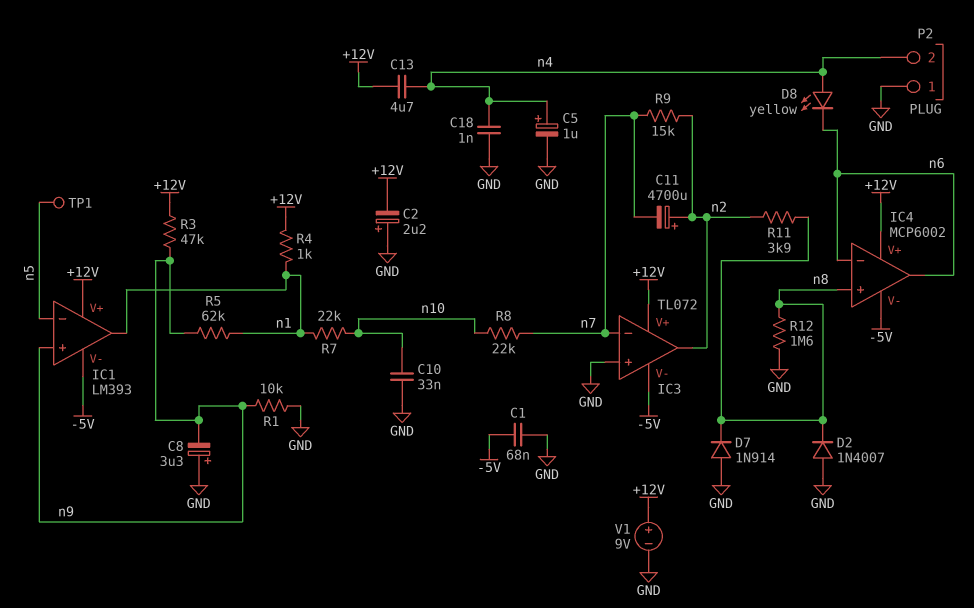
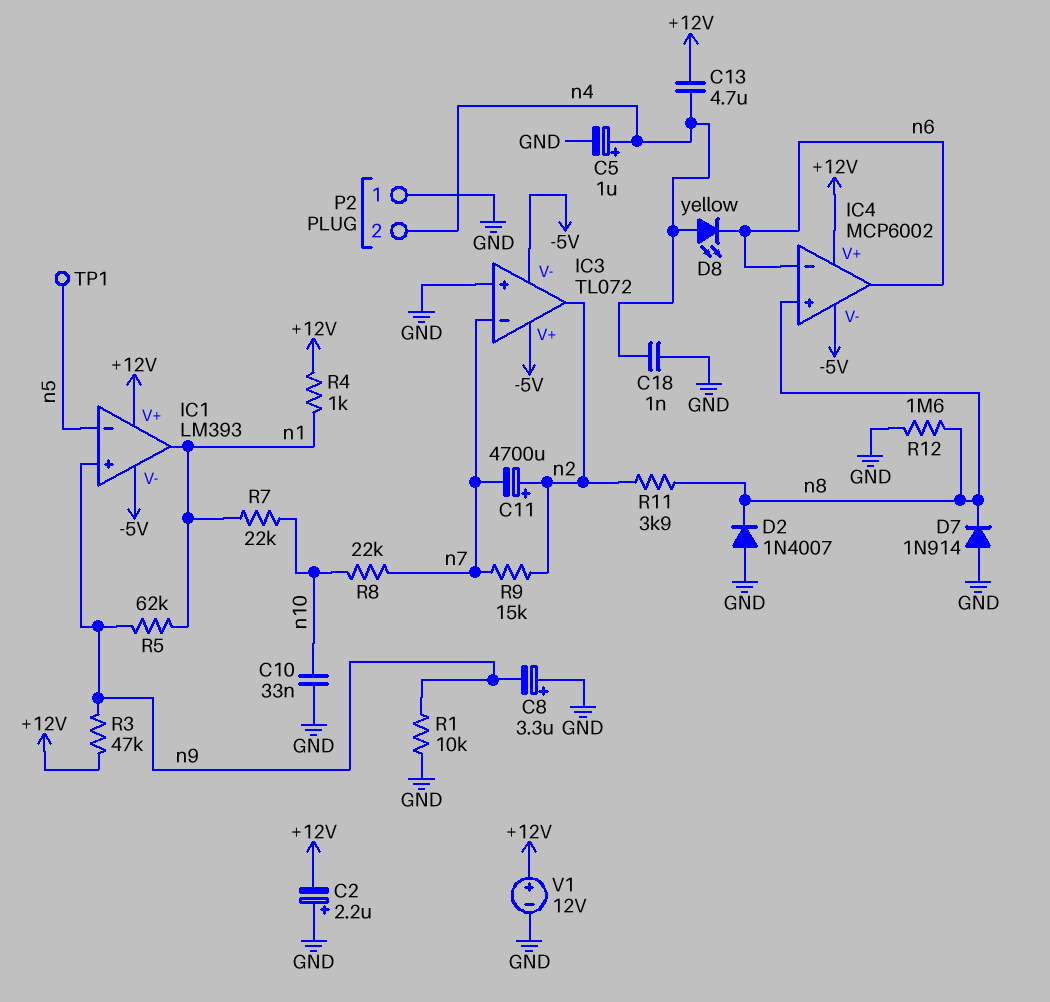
C1: 68nF (-5V, GND) -> none
IC3 pin V+: +12V -> -5V
V1: 9V (plus +12V, minus GND) -> 12V (plus +12V, minus GND)

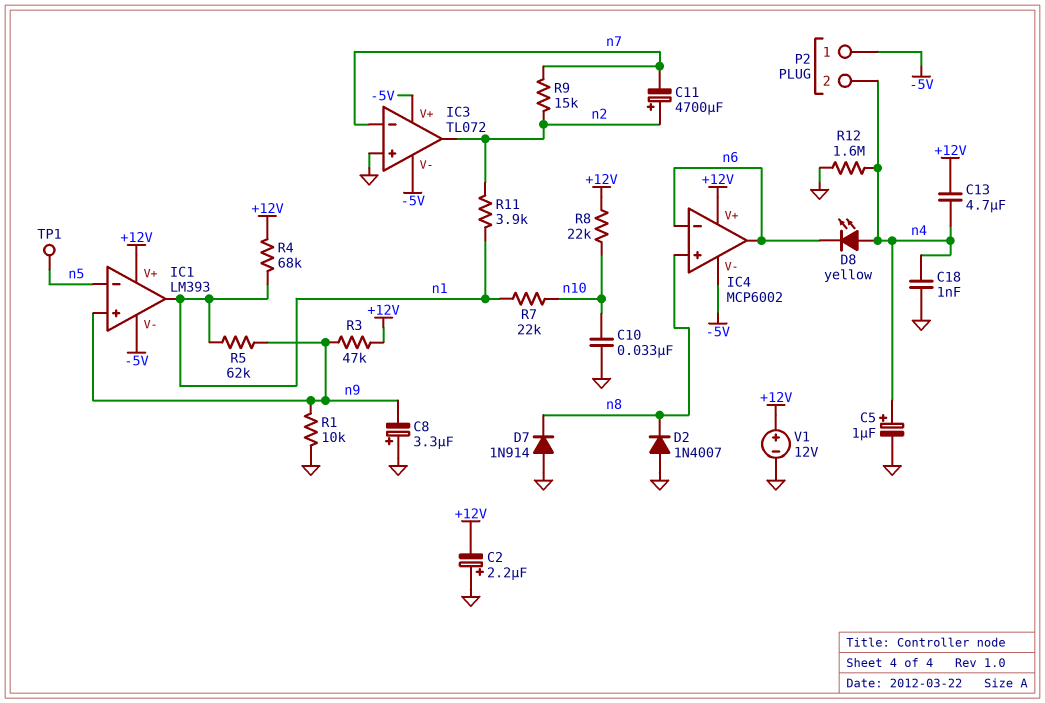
P2 pin 1: GND -> -5V
R4: 1k (+12V, n1) -> 68k (+12V, n1)
R8: 22k (n7, n10) -> 22k (+12V, n10)
R11: 3.9k (n2, n8) -> 3.9k (n1, n2)
R12: 1.6M (GND, n8) -> 1.6M (GND, n4)

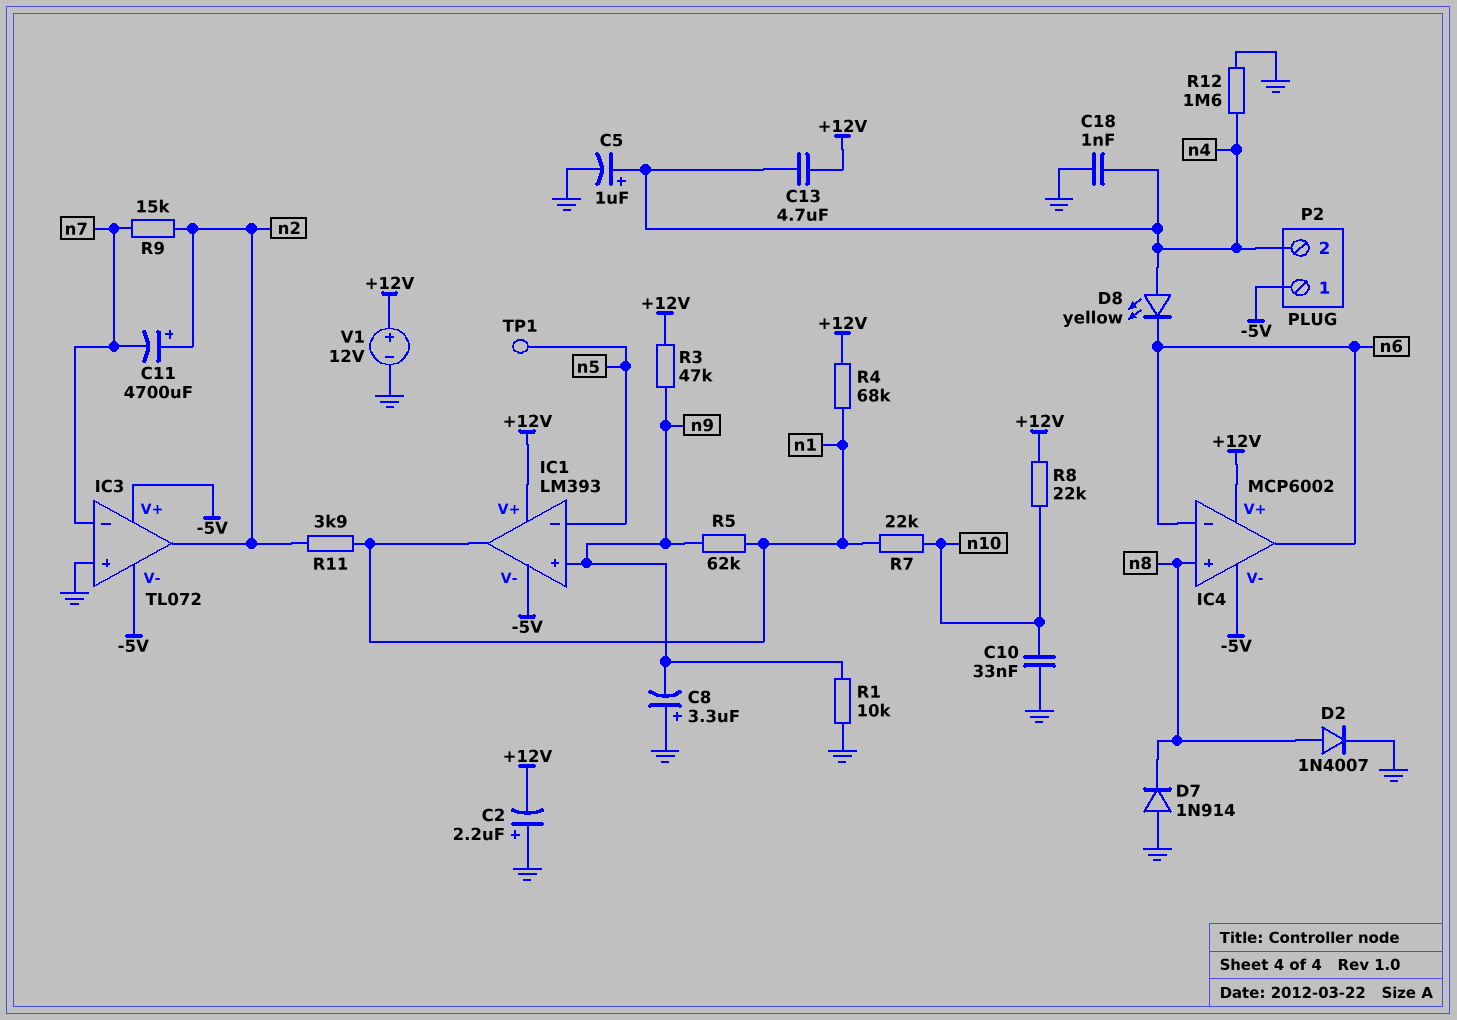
D2: diode 1N4007 (A GND, K n8) -> diode 1N4007 (A n8, K GND)

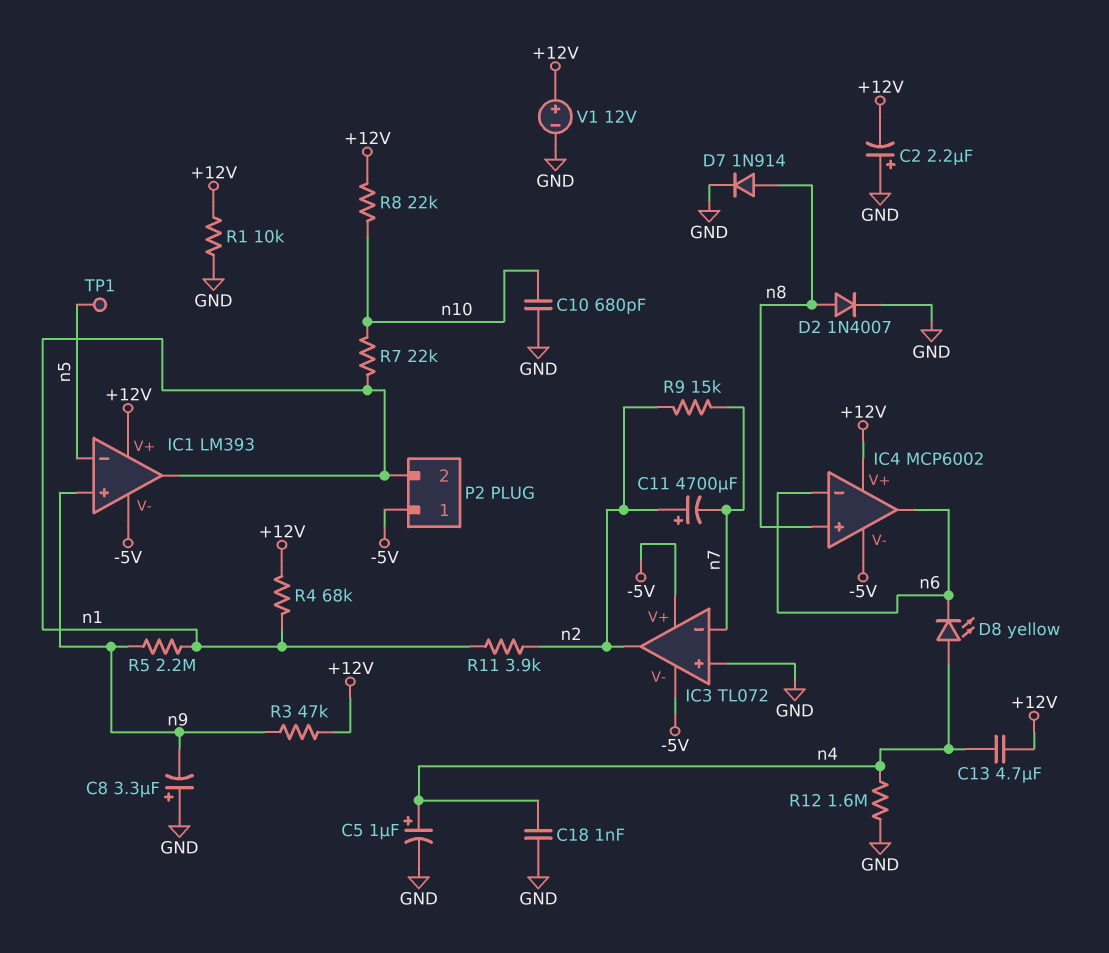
C10: 33nF (GND, n10) -> 680pF (GND, n10)
D7: diode 1N914 (A GND, K n8) -> diode 1N914 (A n8, K GND)
P2 pin 2: n4 -> n1
R1: 10k (GND, n9) -> 10k (+12V, GND)
R5: 62k (n1, n9) -> 2.2M (n1, n9)

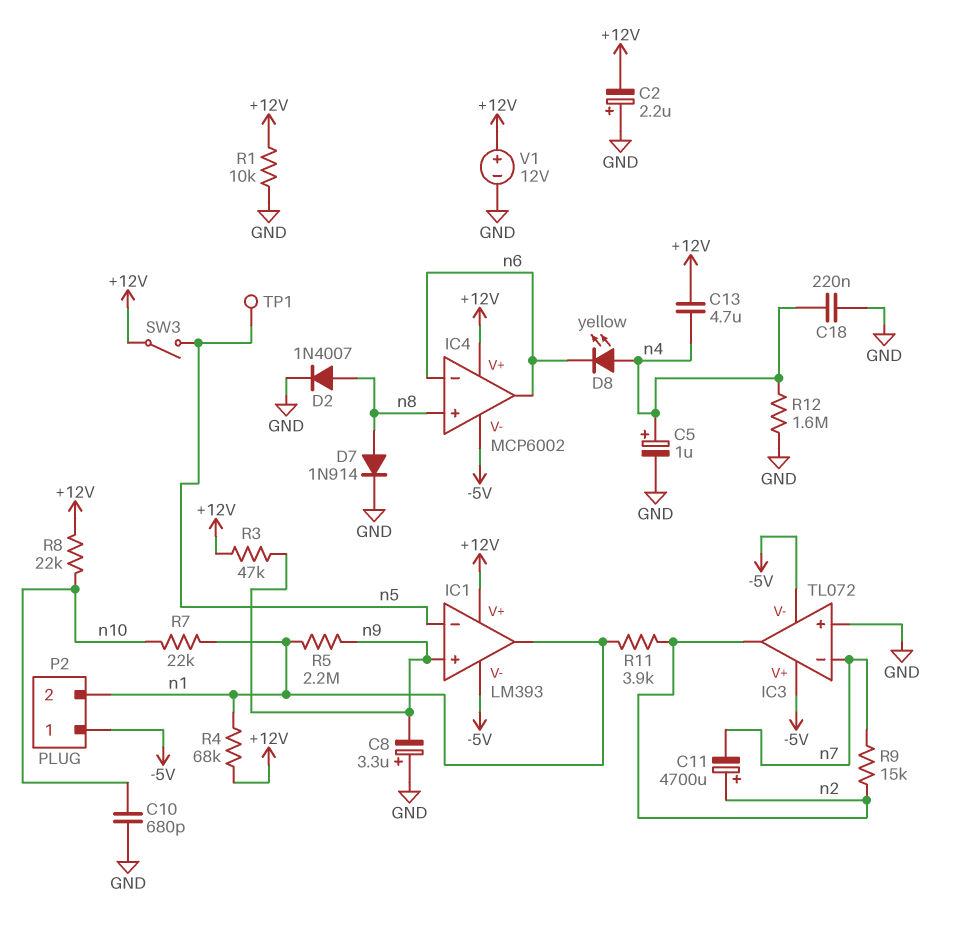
C18: 1nF (GND, n4) -> 220nF (GND, n4)
SW3: none -> switch (+12V, n5)

